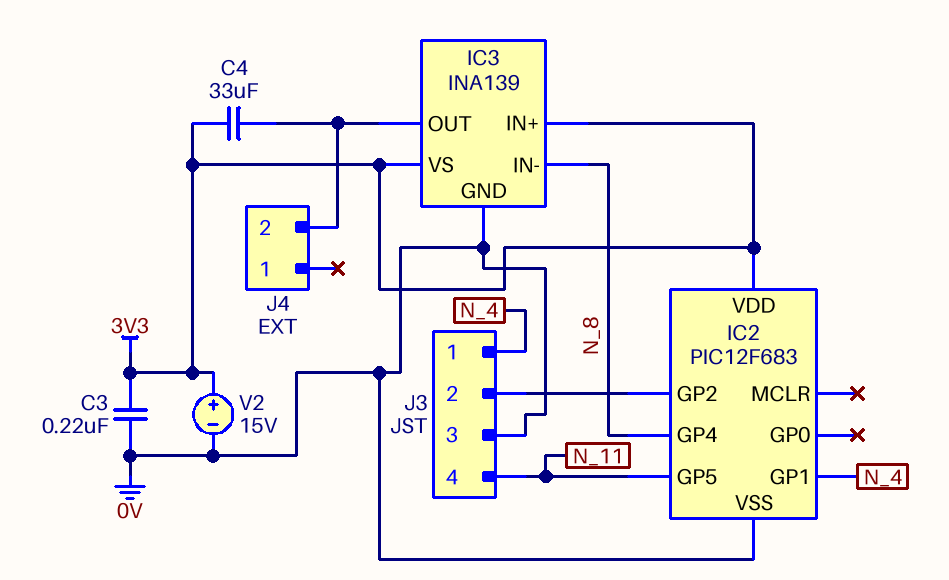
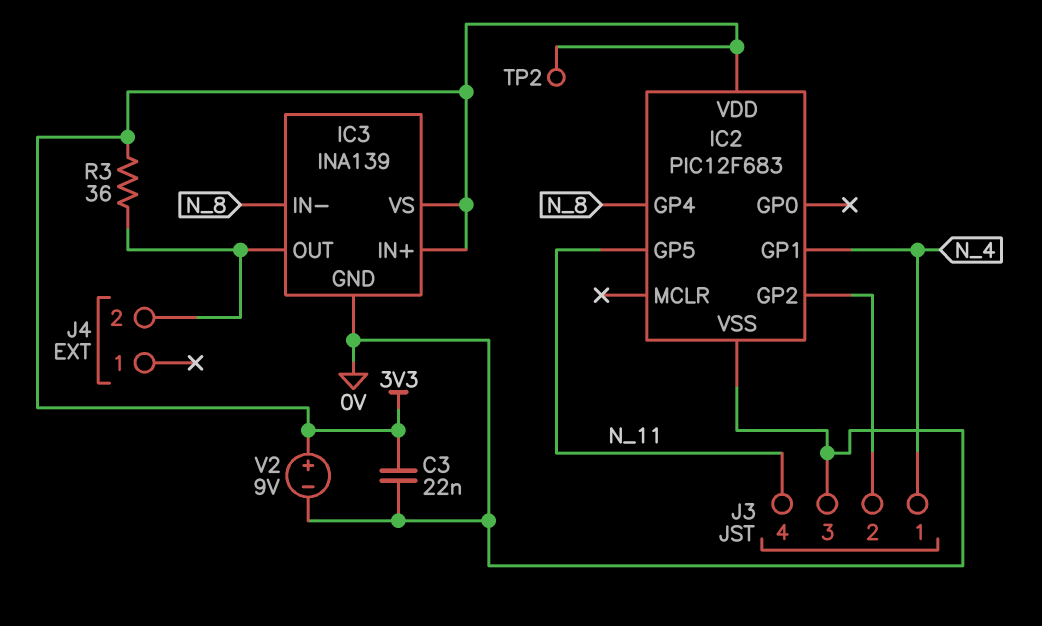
C3: 220nF (0V, 3V3) -> 22nF (0V, 3V3)
C4: 33uF (3V3, IC3/OUT) -> none
R3: none -> 36 (3V3, IC3/OUT)
TP2: none -> test point (3V3)
V2: 15V (plus 3V3, minus 0V) -> 9V (plus 3V3, minus 0V)

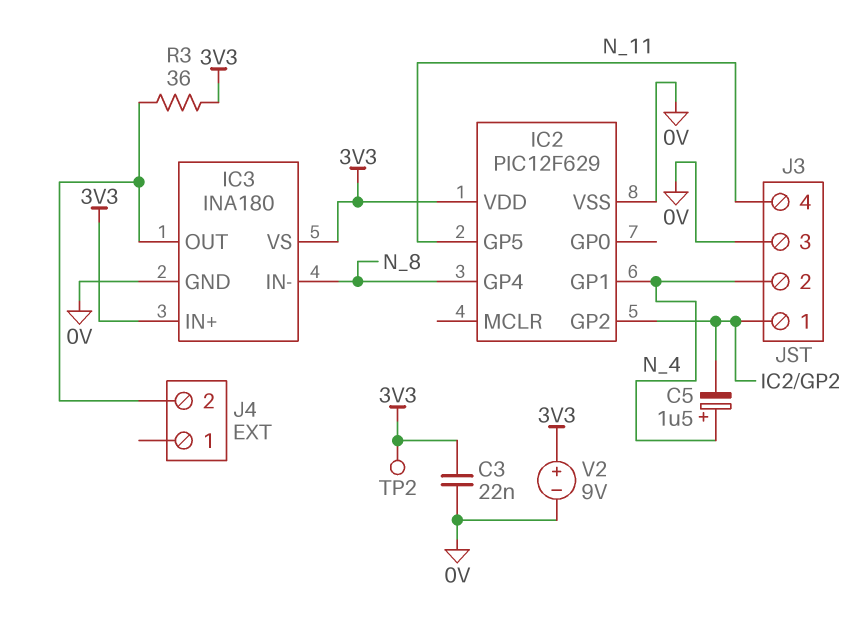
C5: none -> 1.5uF (plus N_4, minus IC2/GP2)
IC2: PIC12F683 -> PIC12F629
IC3: INA139 -> INA180
J3 pin 1: N_4 -> IC2/GP2
J3 pin 2: IC2/GP2 -> N_4

